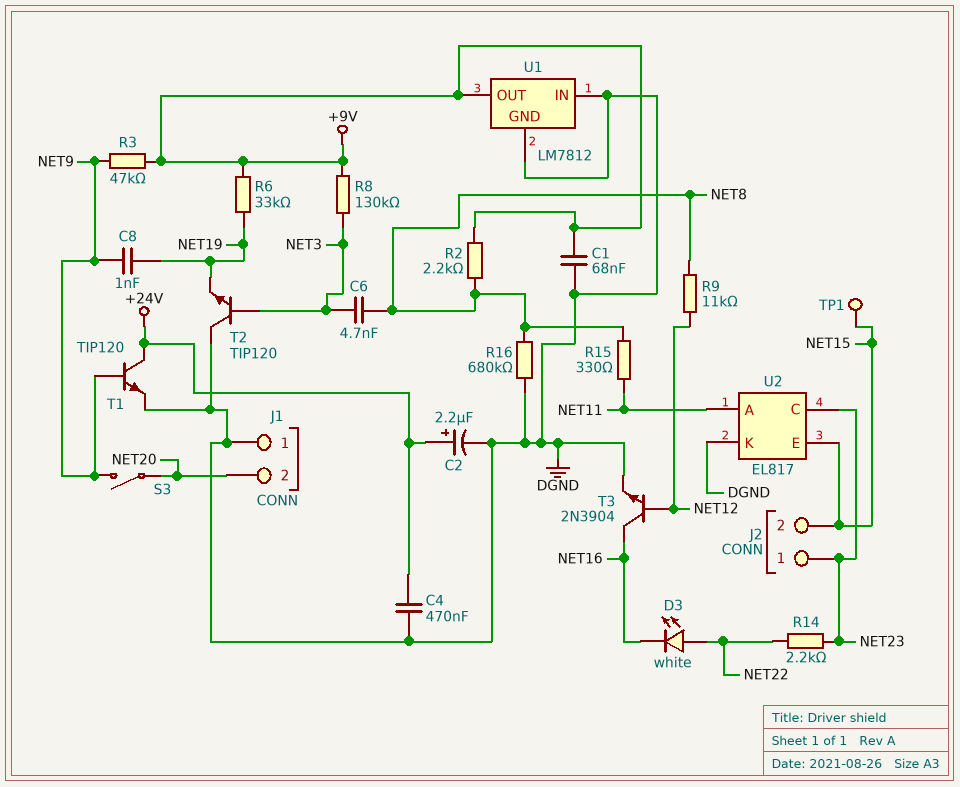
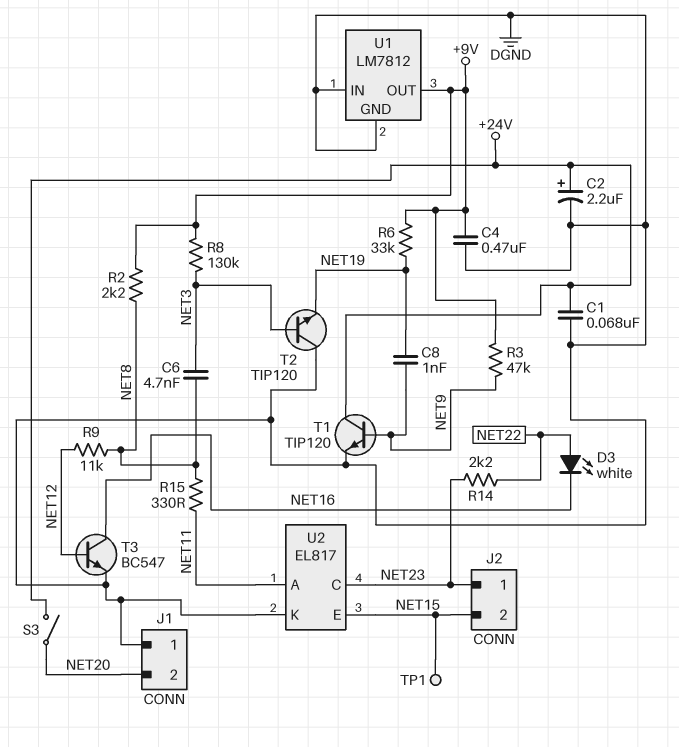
C1: 68nF (+9V, DGND) -> 68nF (+24V, DGND)
C4: 470nF (+24V, DGND) -> 470nF (+9V, DGND)
R16: 680k (DGND, NET8) -> none
S3: switch (NET9, NET20) -> switch (+24V, NET20)
T3: NPN 2N3904 (B NET12, C NET16, E DGND) -> NPN BC547 (B NET12, C NET16, E DGND)

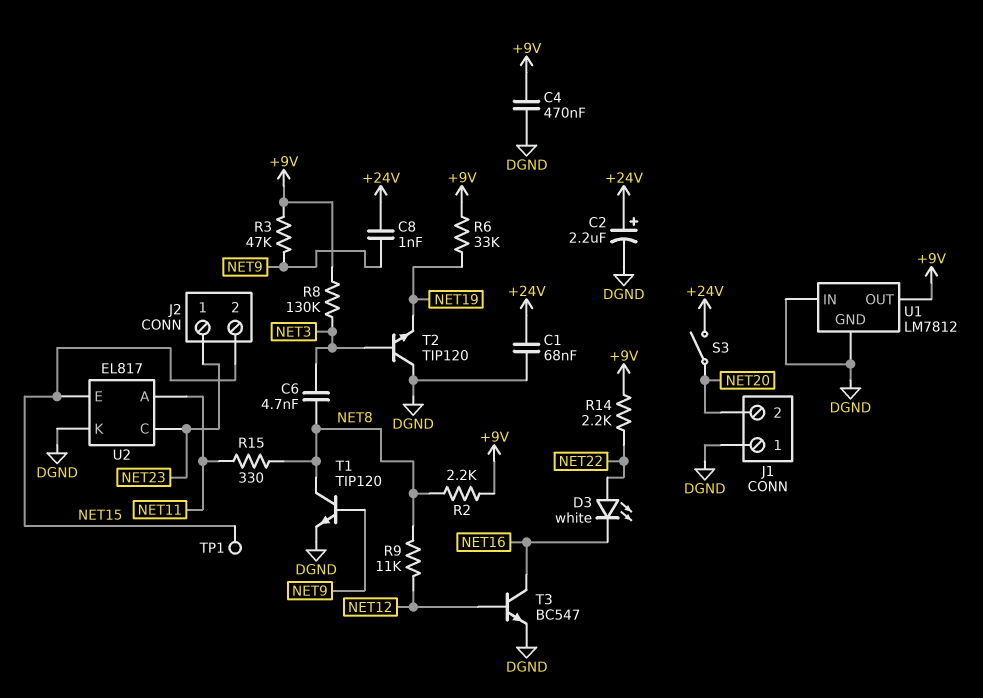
C8: 1nF (NET9, NET19) -> 1nF (+24V, NET9)
R14: 2.2k (NET22, NET23) -> 2.2k (+9V, NET22)
T1: NPN TIP120 (B NET9, C +24V, E DGND) -> NPN TIP120 (B NET9, C NET8, E DGND)

